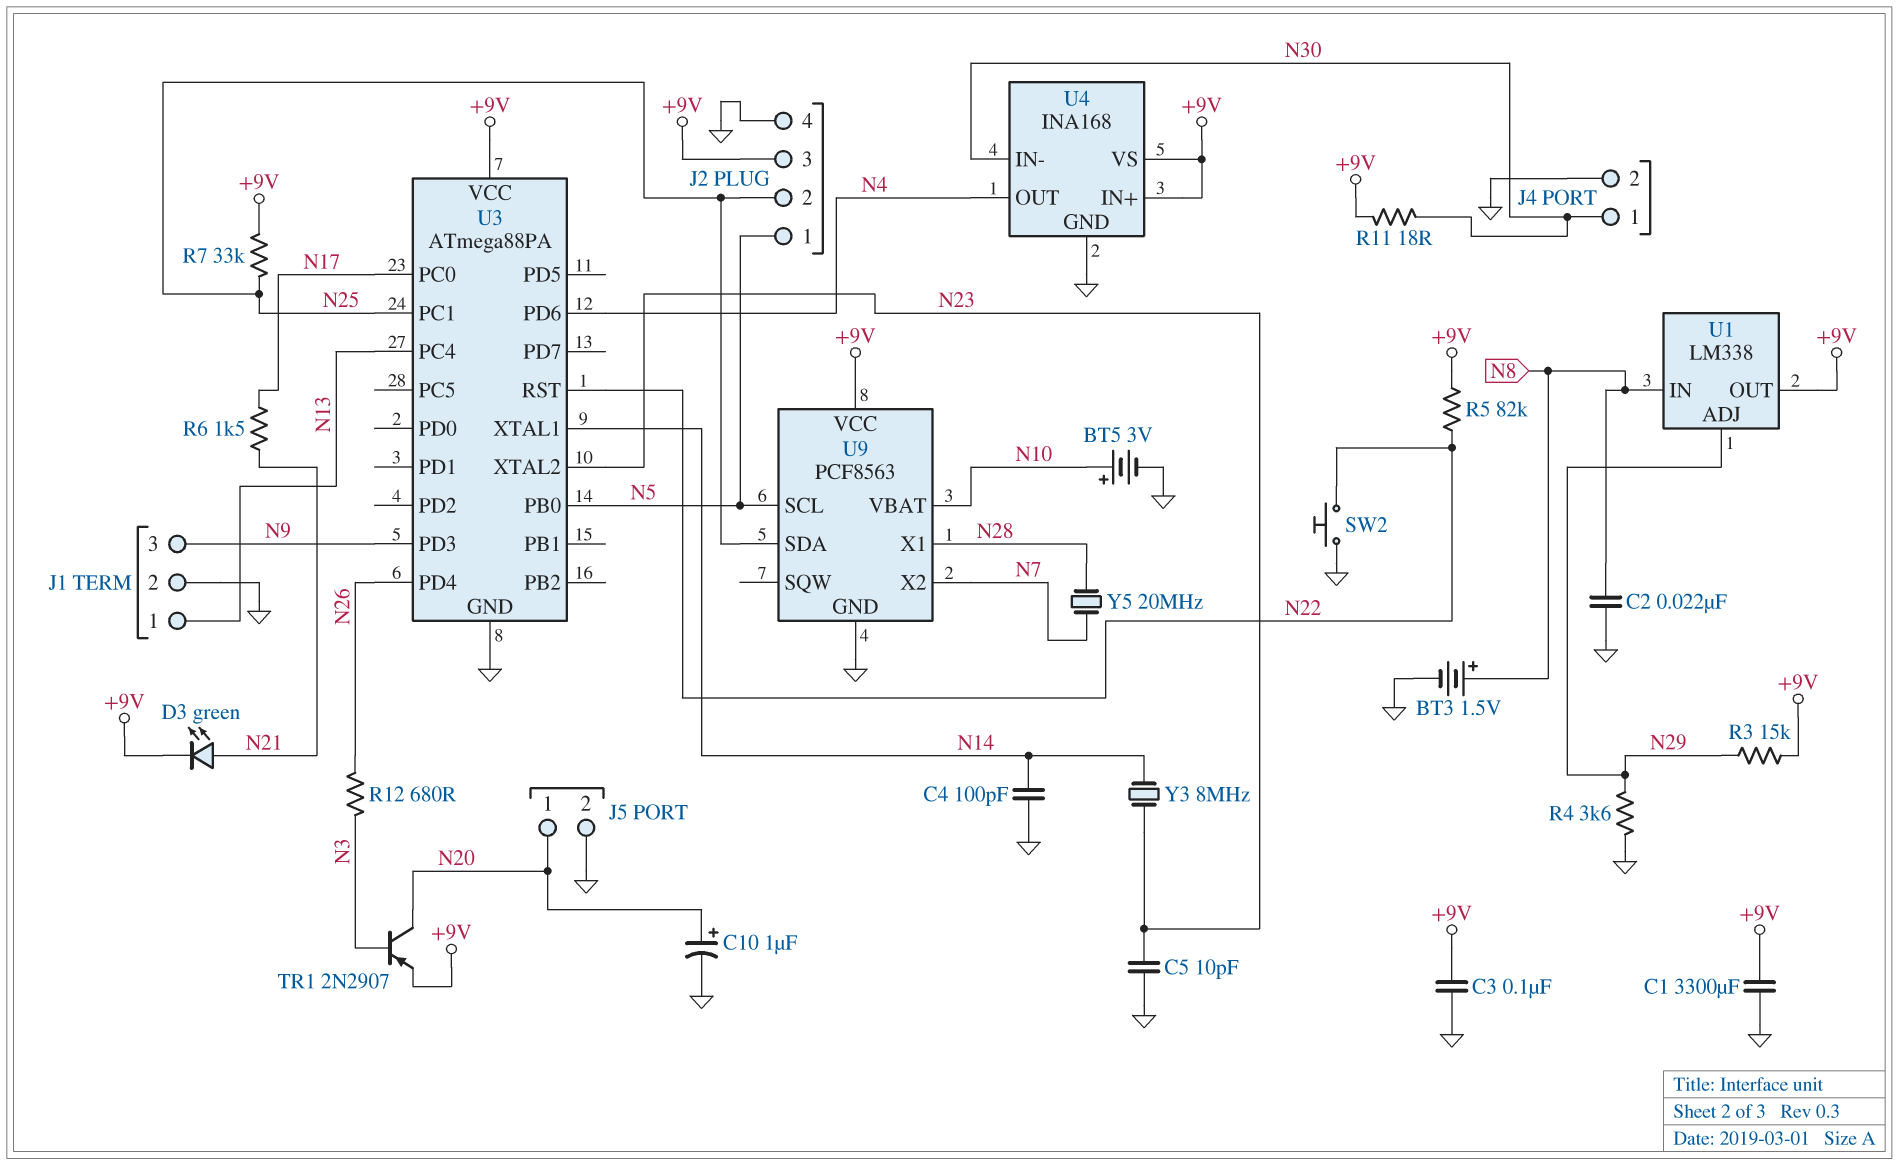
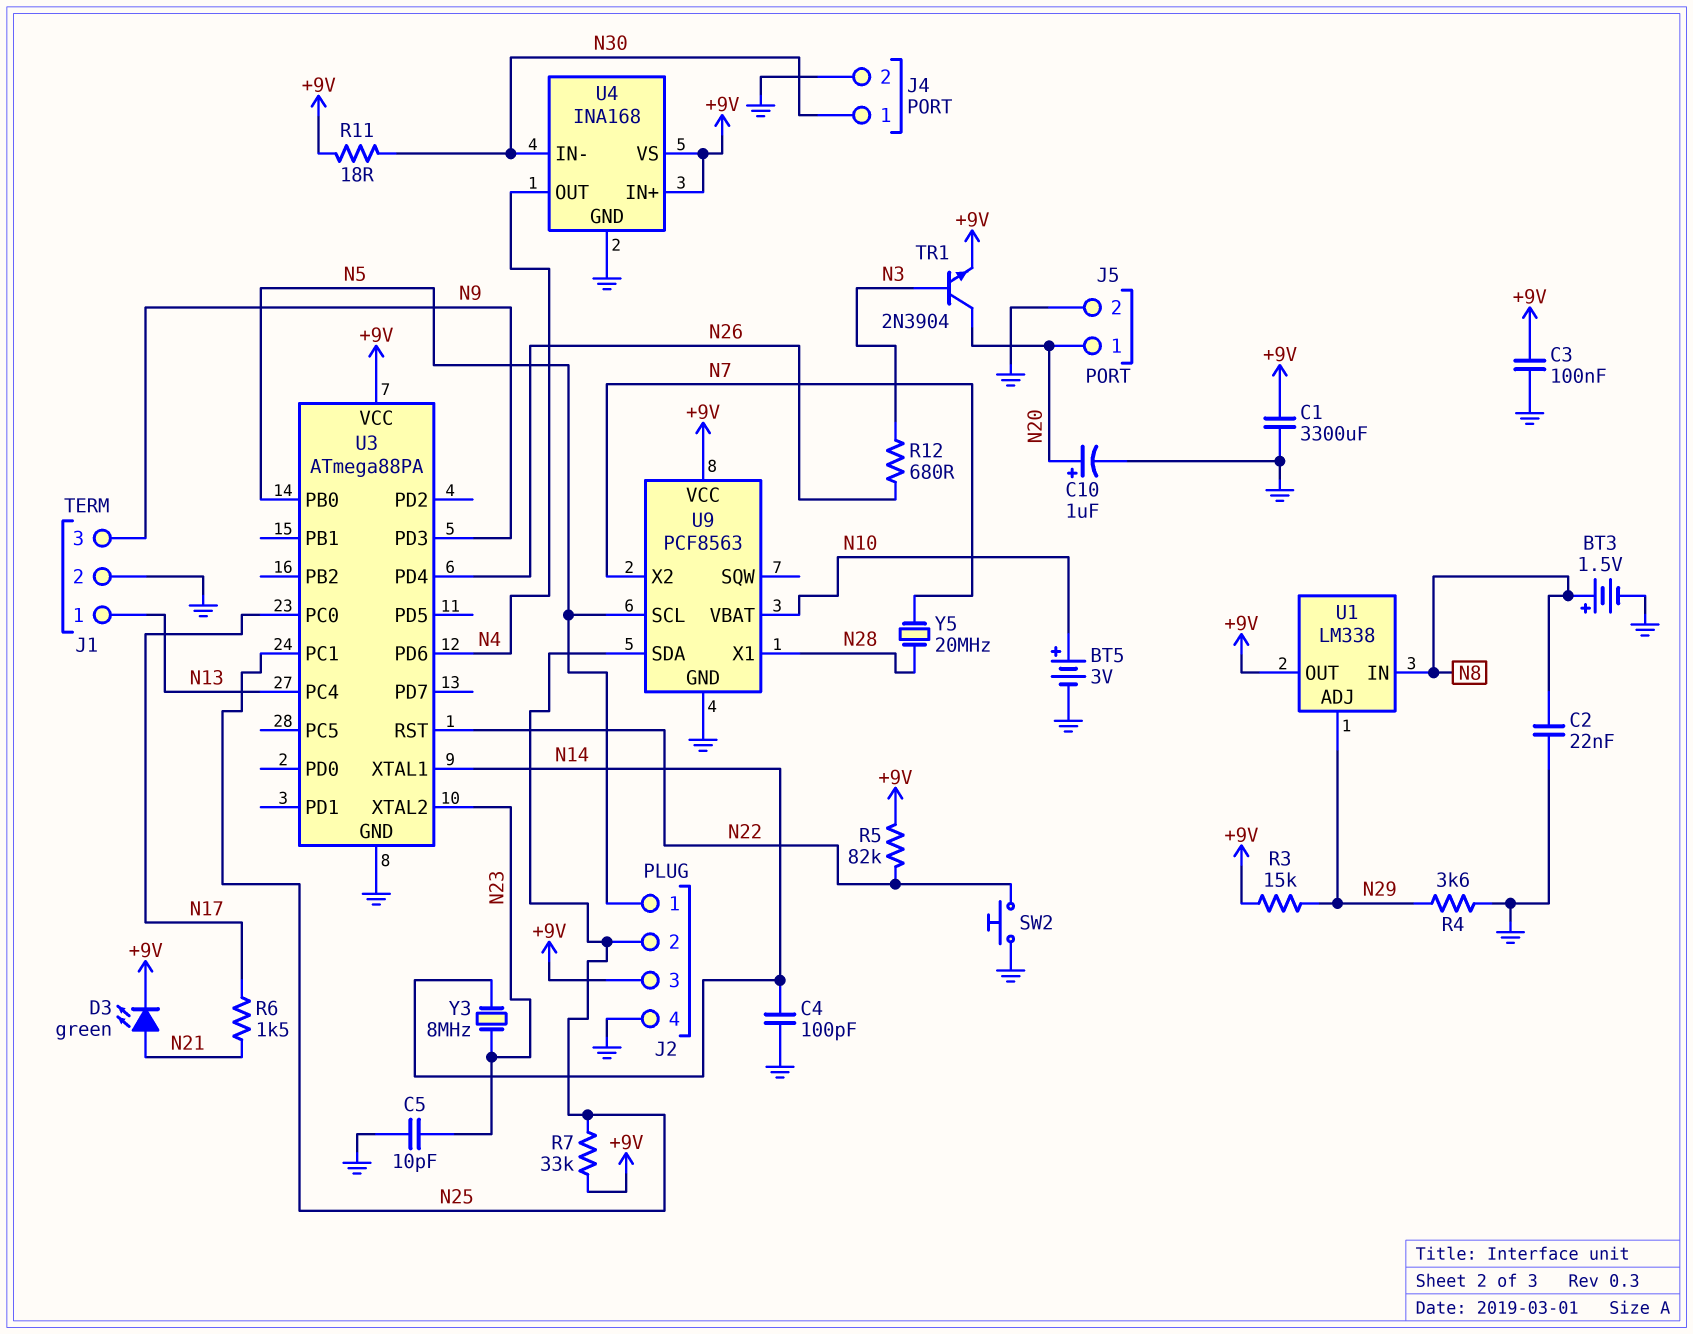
TR1: PNP 2N2907 (B N3, C N20, E +9V) -> NPN 2N3904 (B N3, C N20, E +9V)

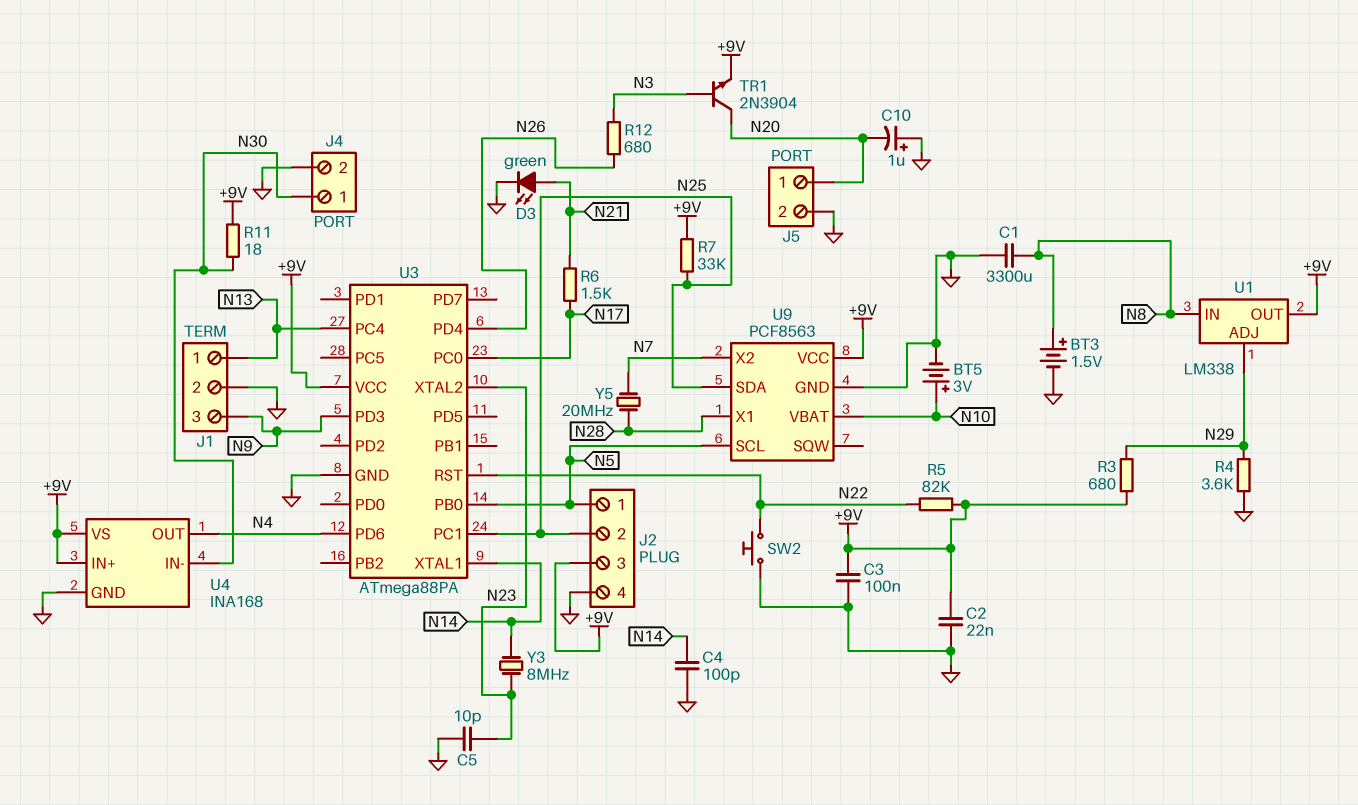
C1: 3300uF (+9V, GND) -> 3300uF (GND, N8)
C2: 22nF (GND, N8) -> 22nF (+9V, GND)
C10: 1uF (plus N20, minus GND) -> 1uF (plus GND, minus N20)
D3: LED green (A N21, K +9V) -> LED green (A N21, K GND)
R3: 15k (+9V, N29) -> 680 (+9V, N29)

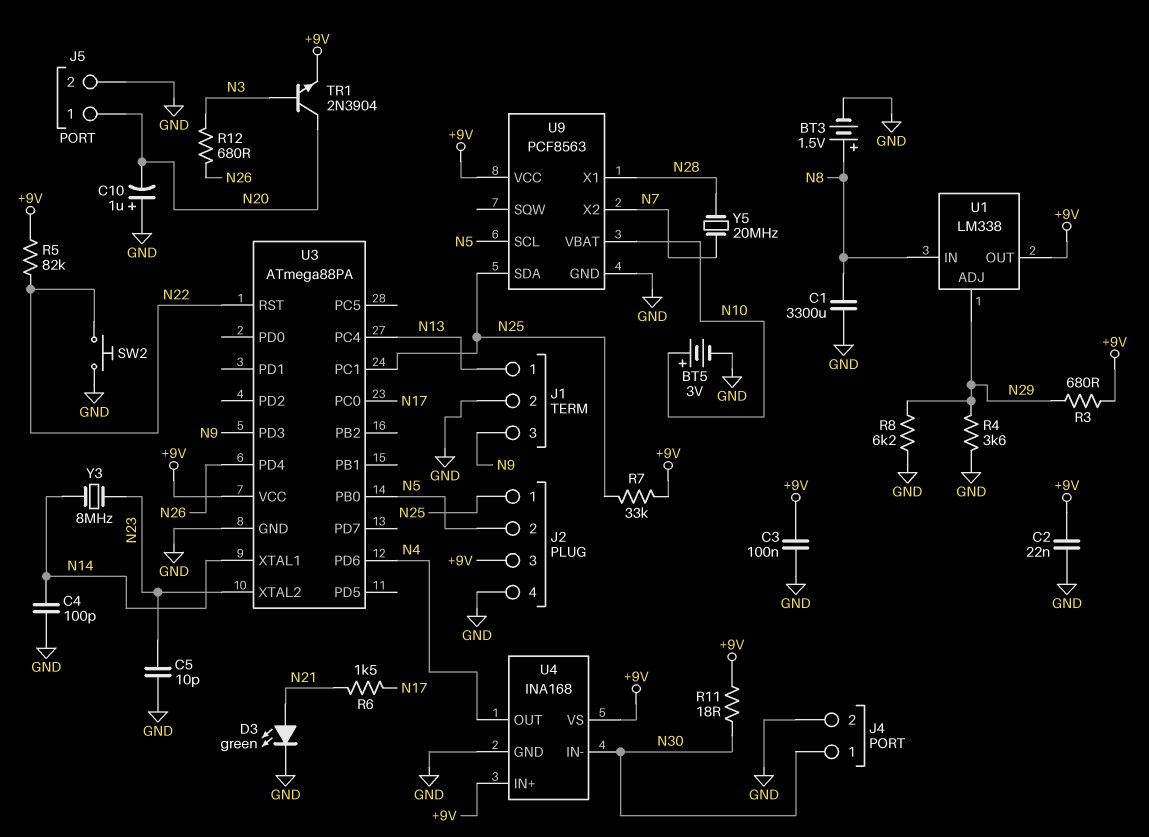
J2 pin 1: N5 -> N25
J2 pin 2: N25 -> N5
R8: none -> 6.2k (GND, N29)

